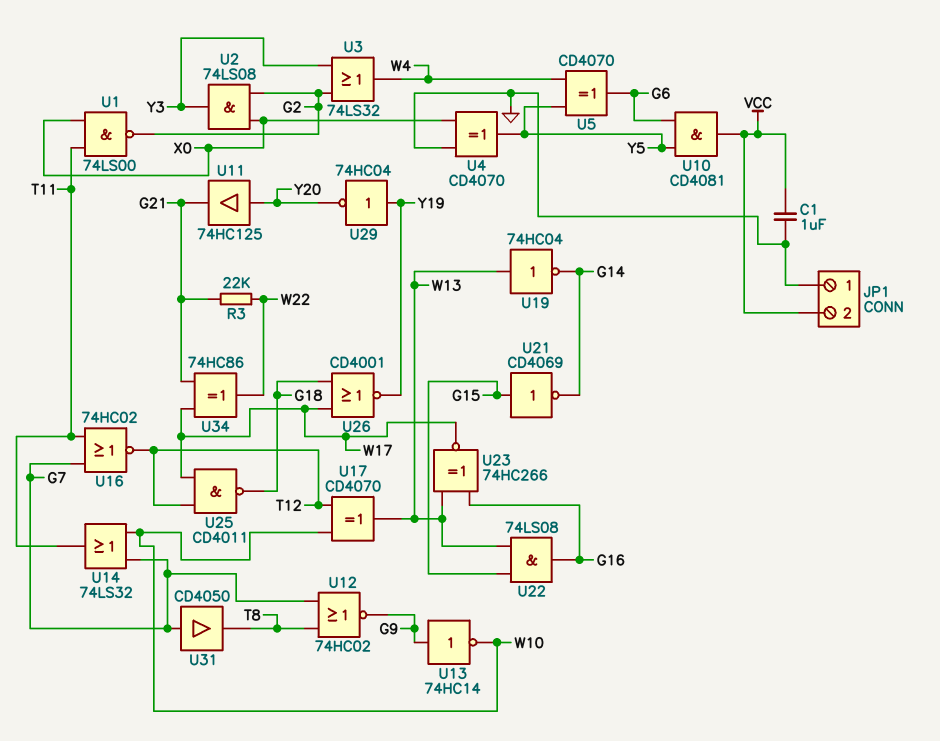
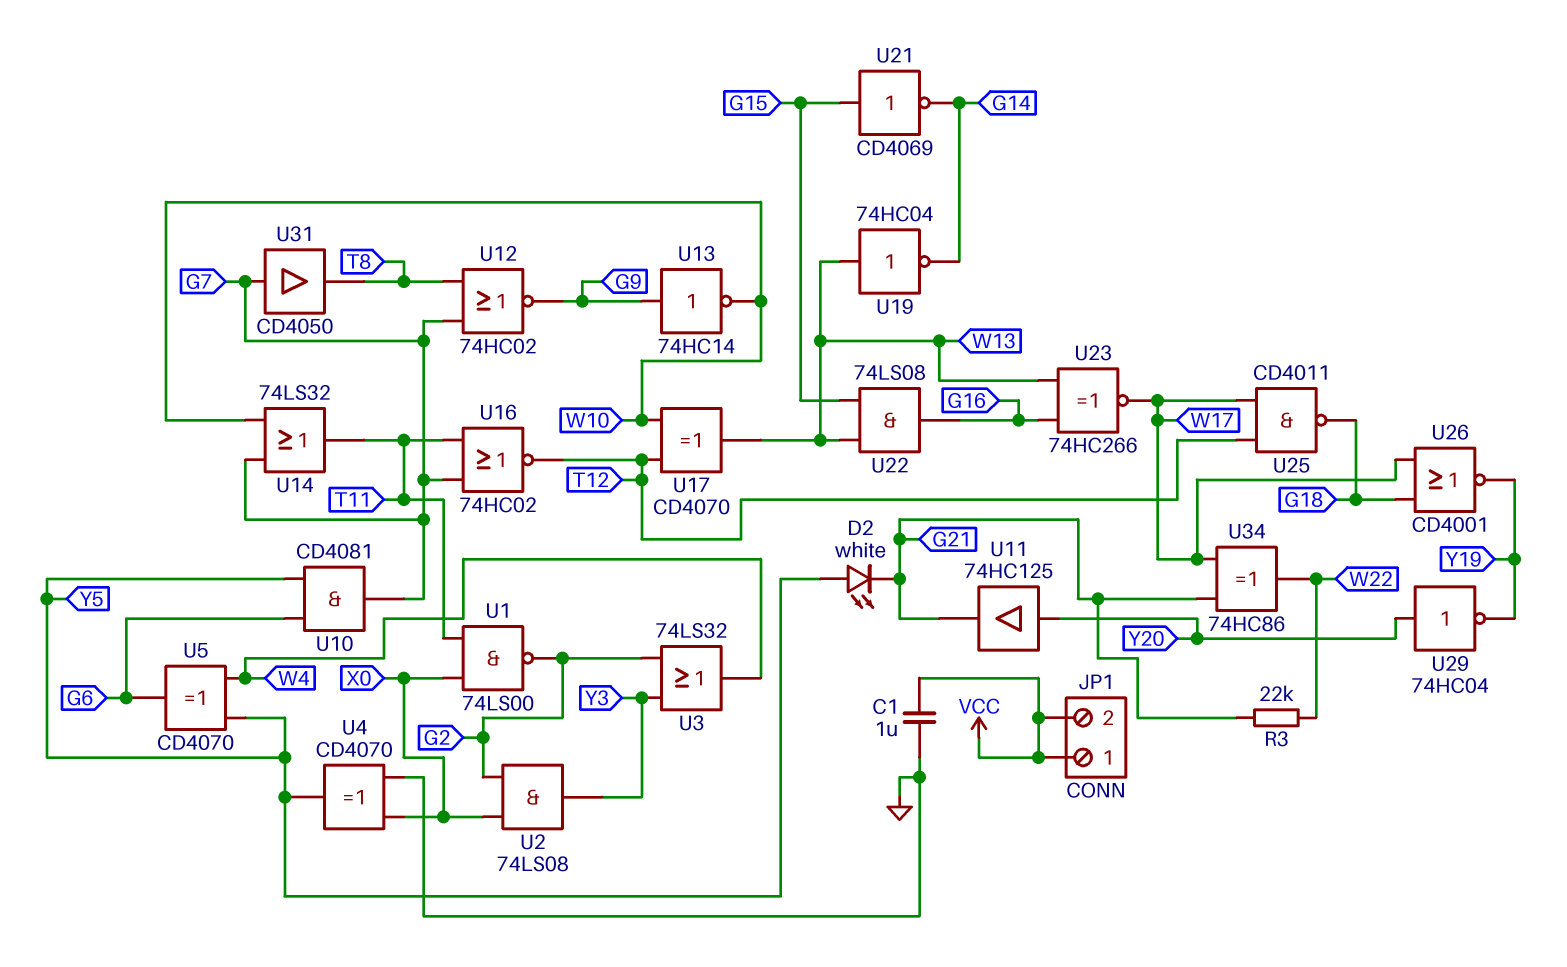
D2: none -> LED white (A Y5, K G21)
JP1 pin 1: GND -> VCC
U10: AND CD4081 (in G6, in Y5, out VCC) -> AND CD4081 (in G6, in Y5, out G7)
U29: NOT 74HC04 (in Y19, out Y20) -> NOT 74HC04 (in Y20, out Y19)

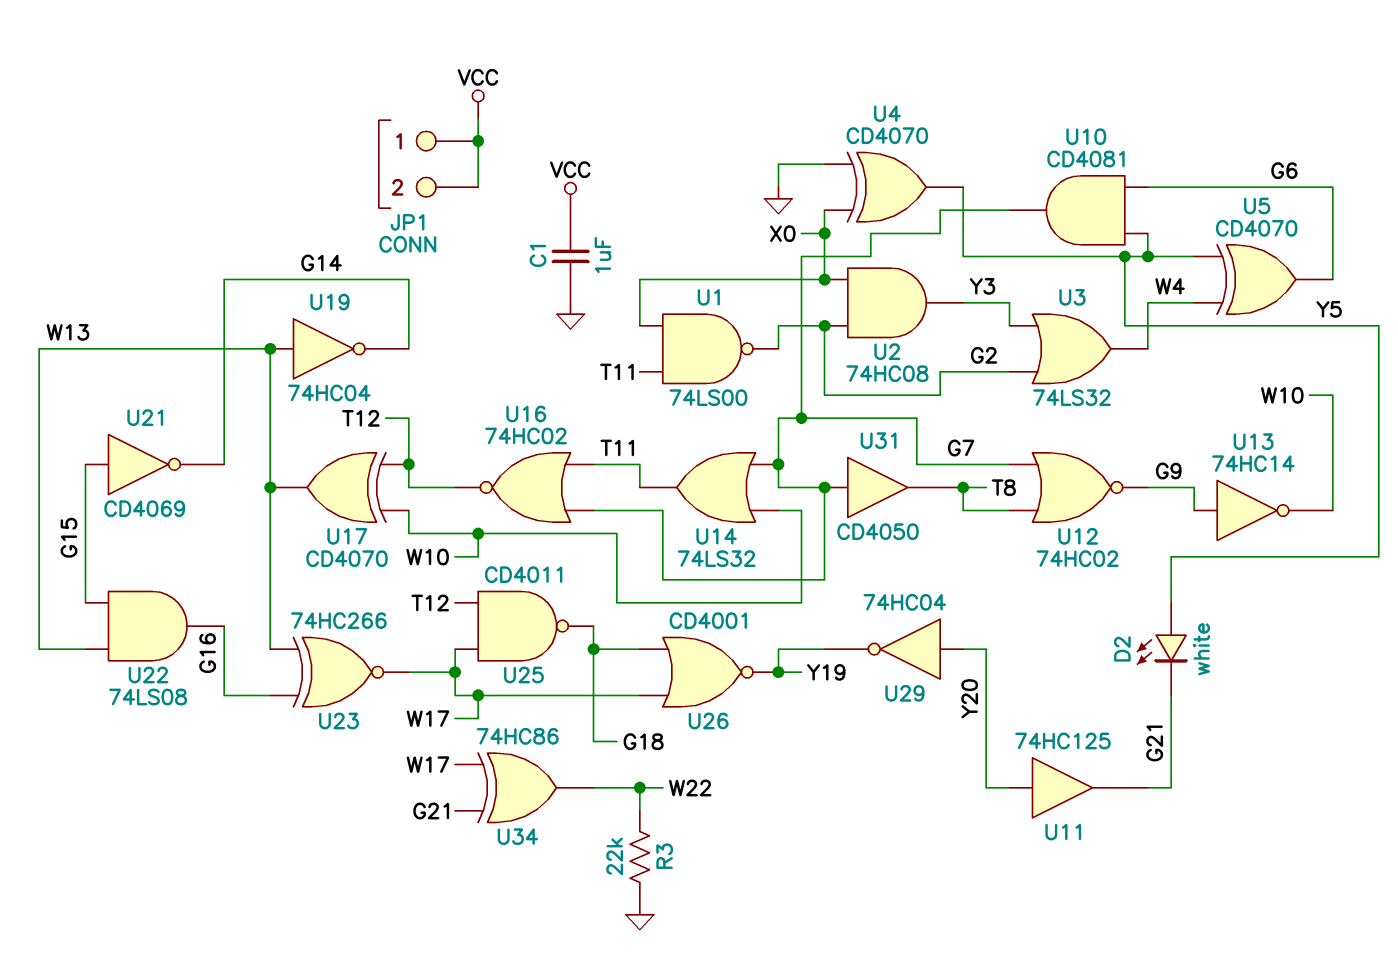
R3: 22k (G21, W22) -> 22k (GND, W22)
U2: AND 74LS08 (in G2, in X0, out Y3) -> AND 74HC08 (in G2, in X0, out Y3)

